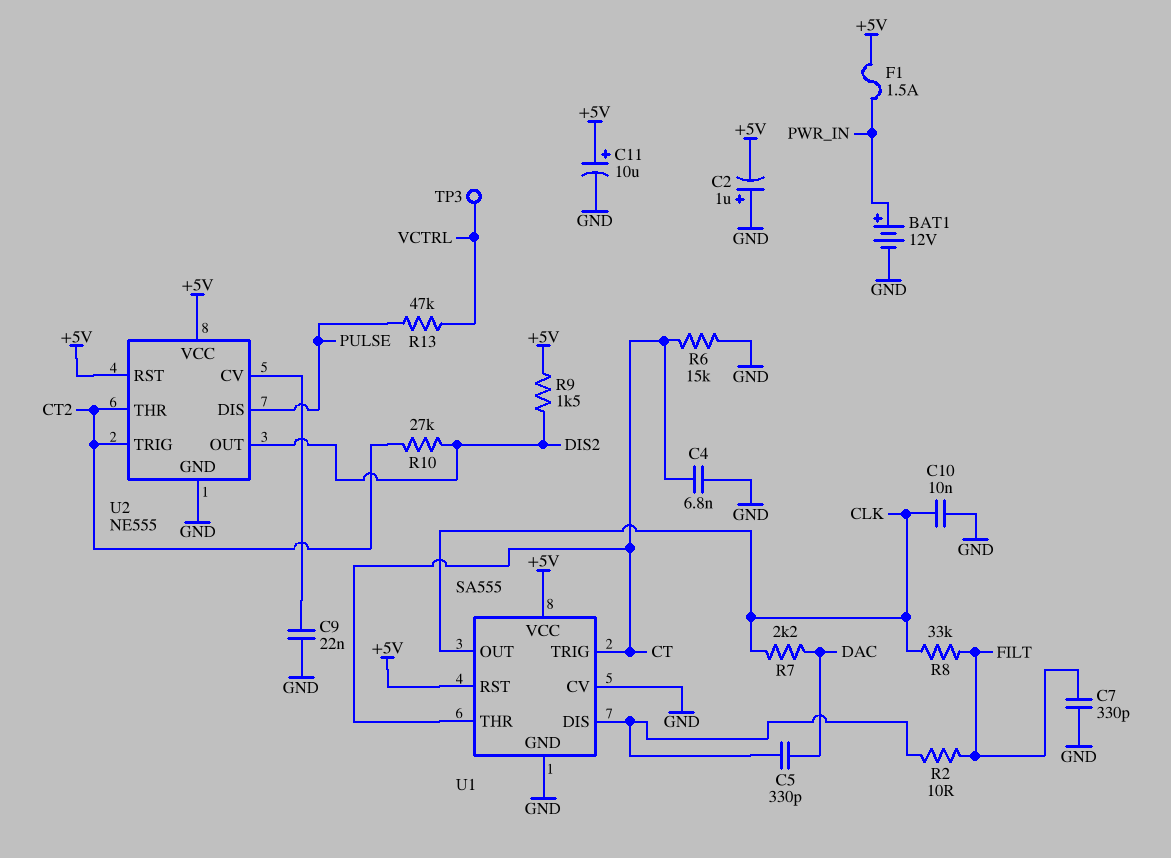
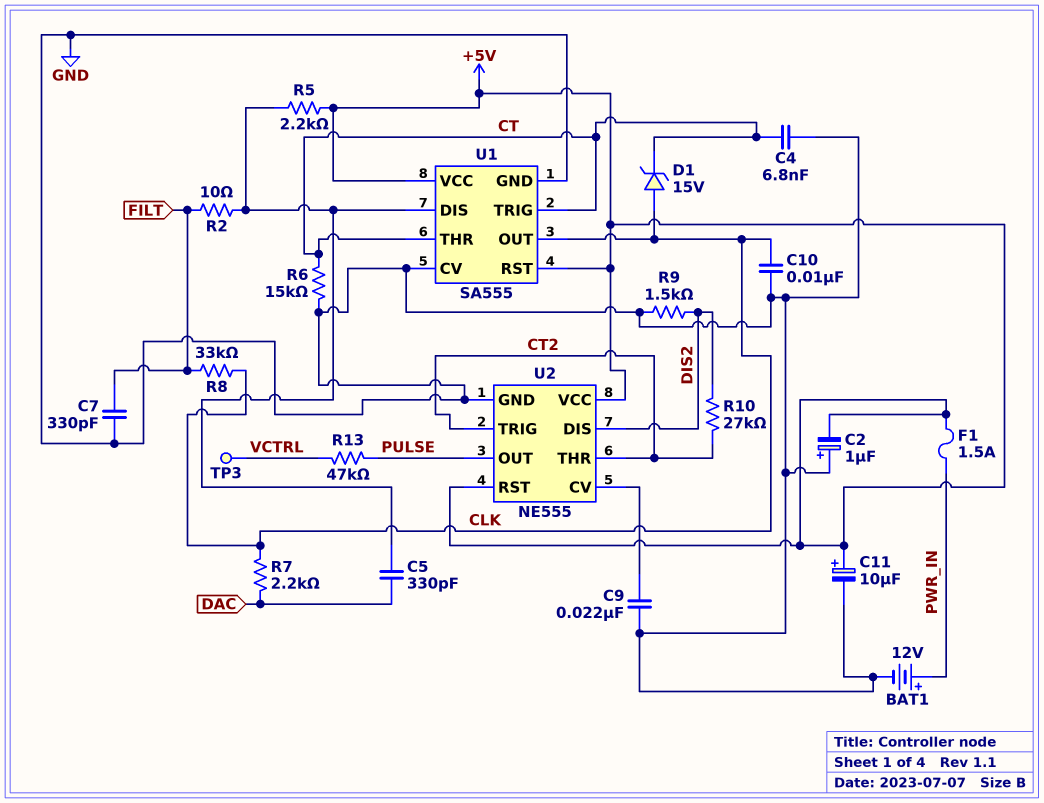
D1: none -> zener 15V (A CLK, K CT)
R5: none -> 2.2k (+5V, U1/DIS)
R9: 1.5k (+5V, DIS2) -> 1.5k (DIS2, GND)
U2 pin DIS: PULSE -> DIS2
U2 pin OUT: DIS2 -> PULSE

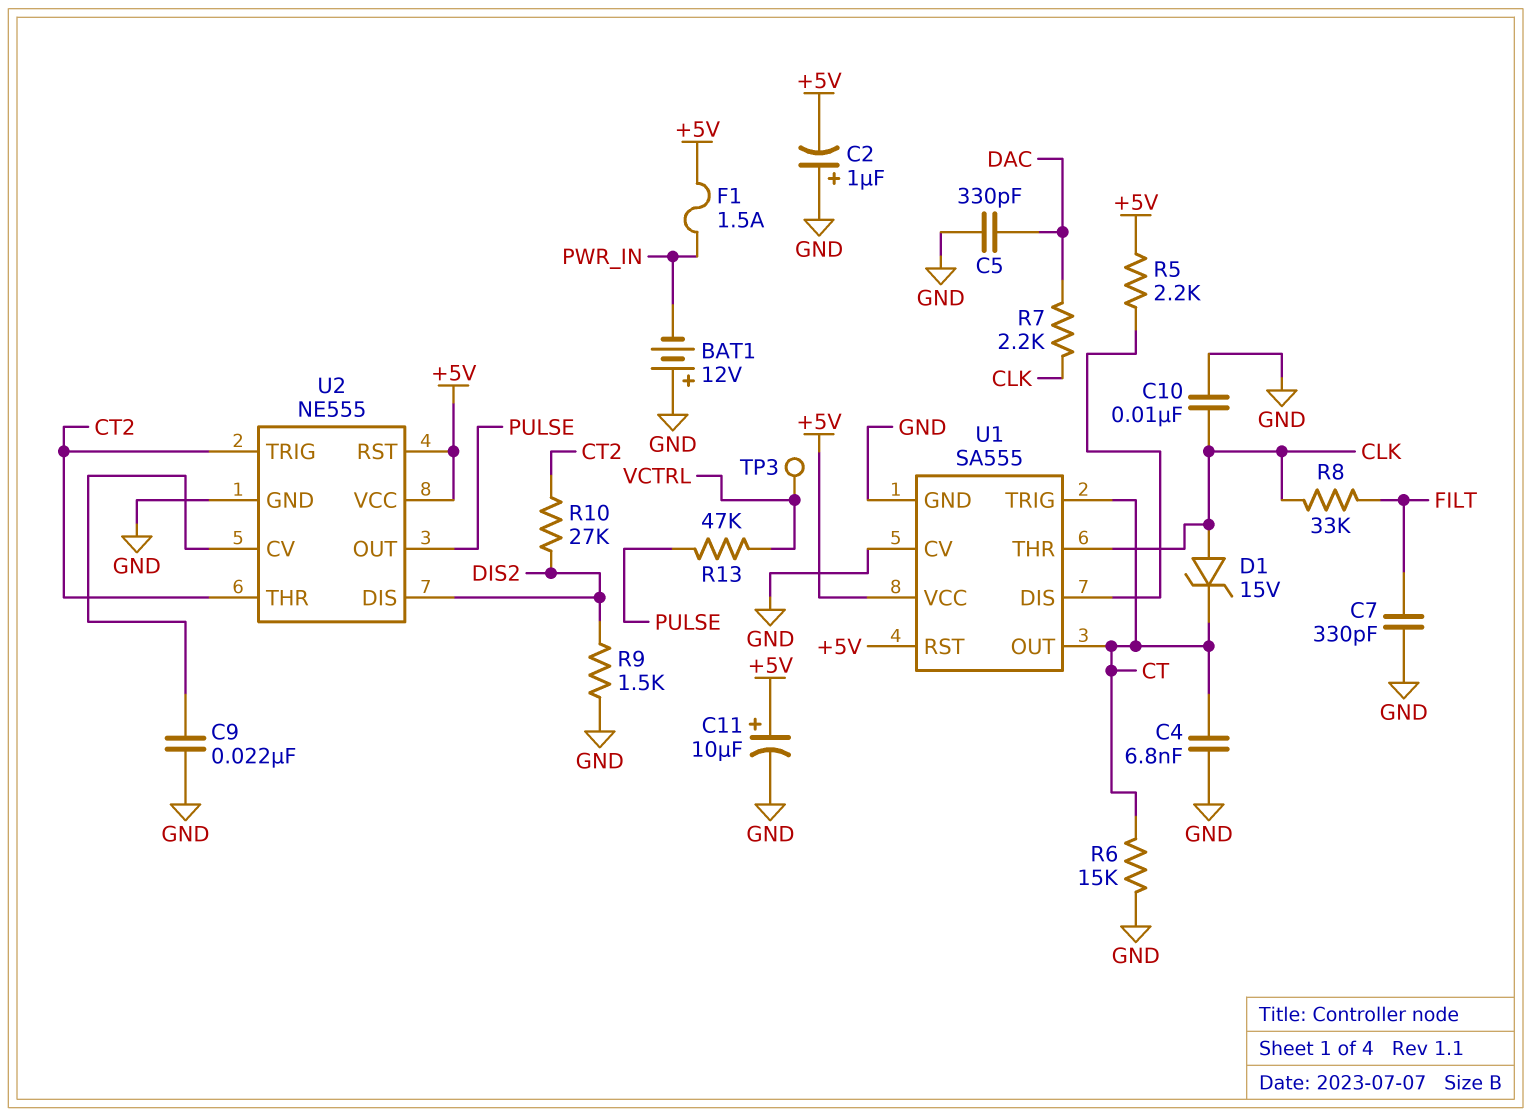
BAT1: 12V (plus PWR_IN, minus GND) -> 12V (plus GND, minus PWR_IN)
C5: 330pF (DAC, U1/DIS) -> 330pF (DAC, GND)
R2: 10 (FILT, U1/DIS) -> none
U1 pin OUT: CLK -> CT
U1 pin THR: CT -> CLK

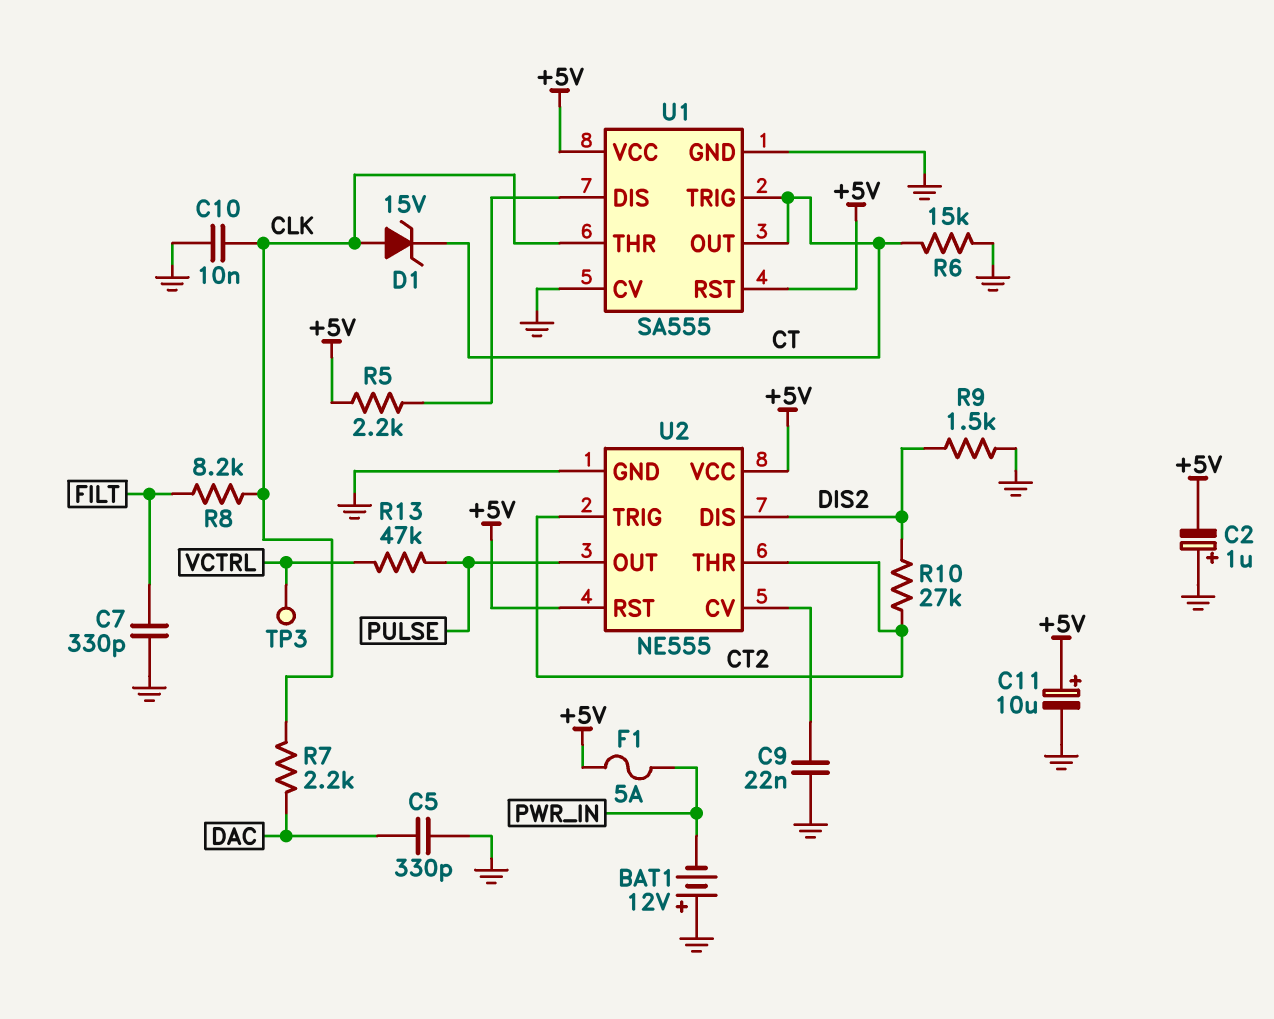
C4: 6.8nF (CT, GND) -> none
F1: 1.5A (+5V, PWR_IN) -> 5A (+5V, PWR_IN)
R8: 33k (CLK, FILT) -> 8.2k (CLK, FILT)

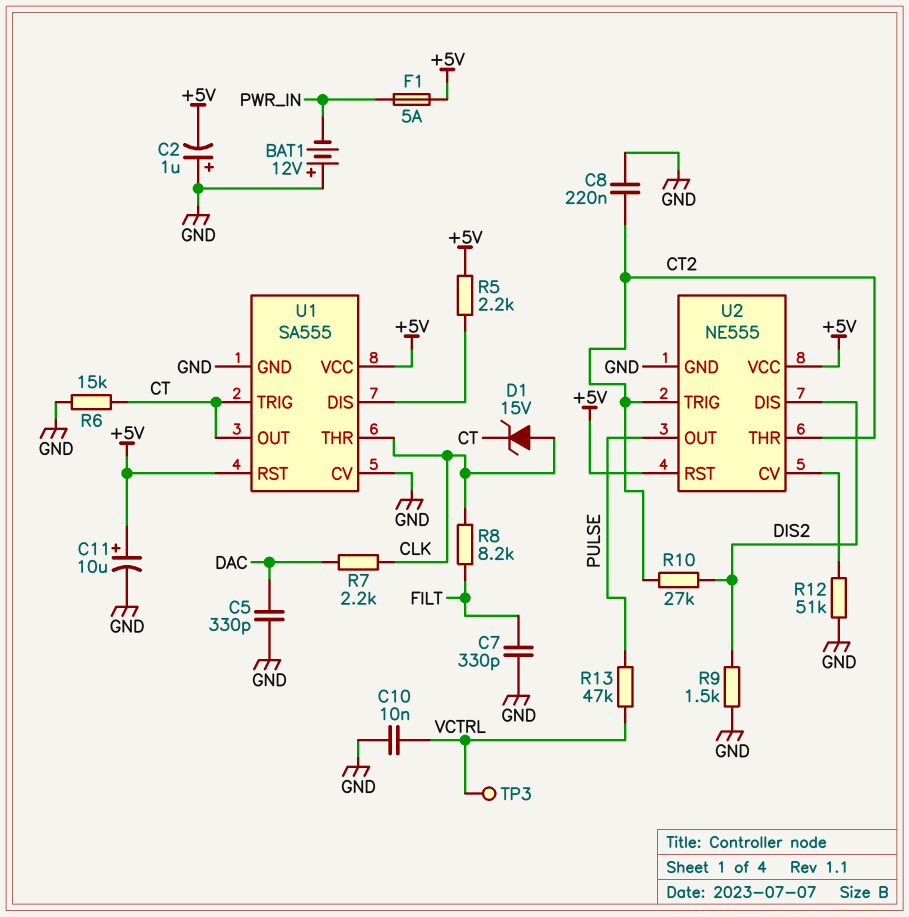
C8: none -> 220nF (CT2, GND)
C9: 22nF (GND, U2/CV) -> none
C10: 10nF (CLK, GND) -> 10nF (GND, VCTRL)
R12: none -> 51k (GND, U2/CV)

